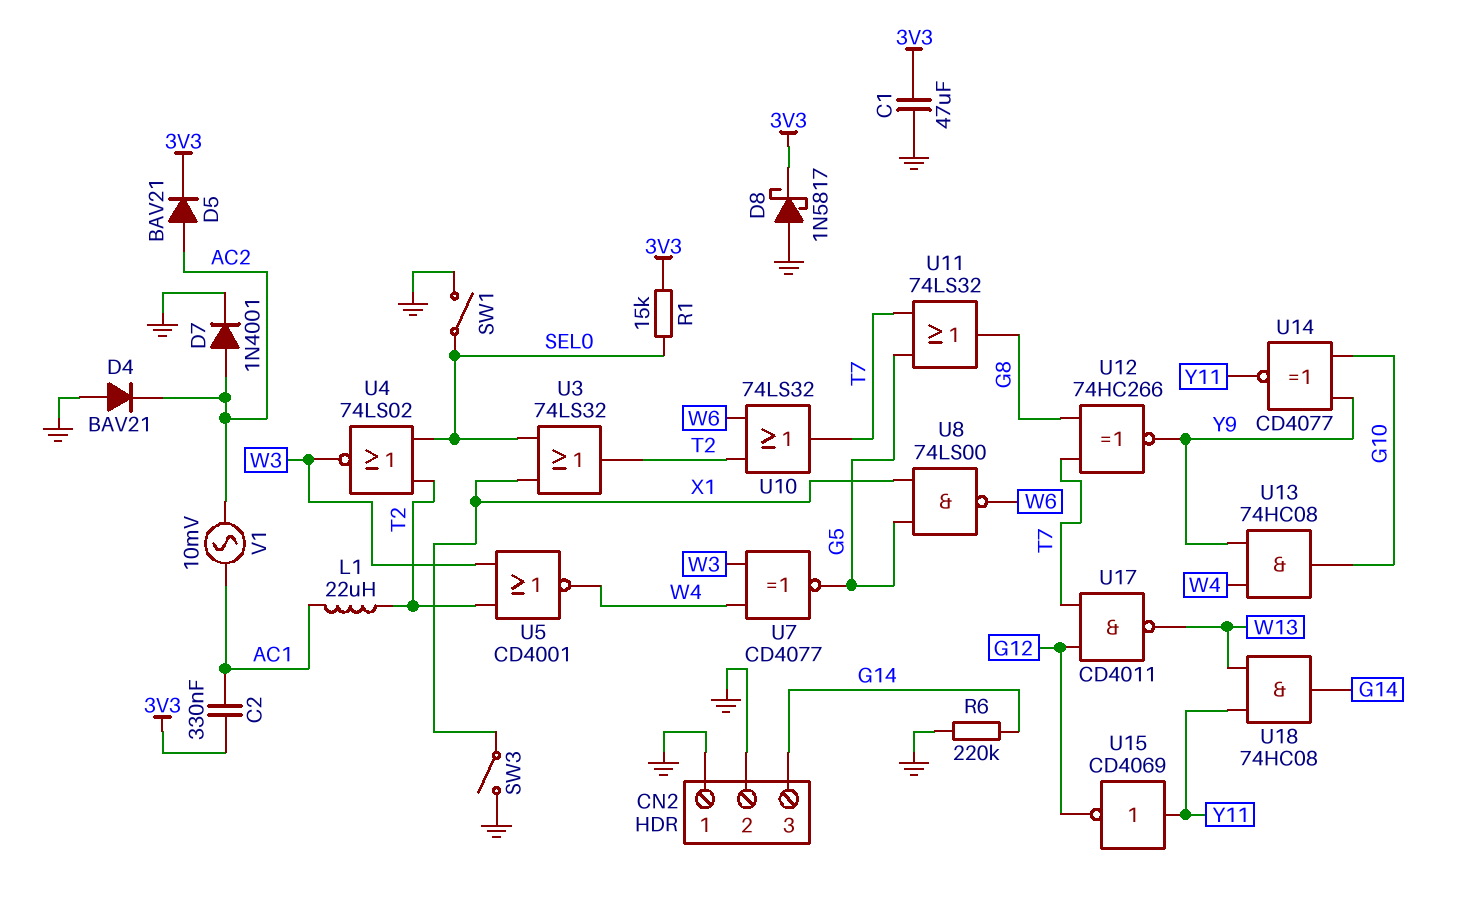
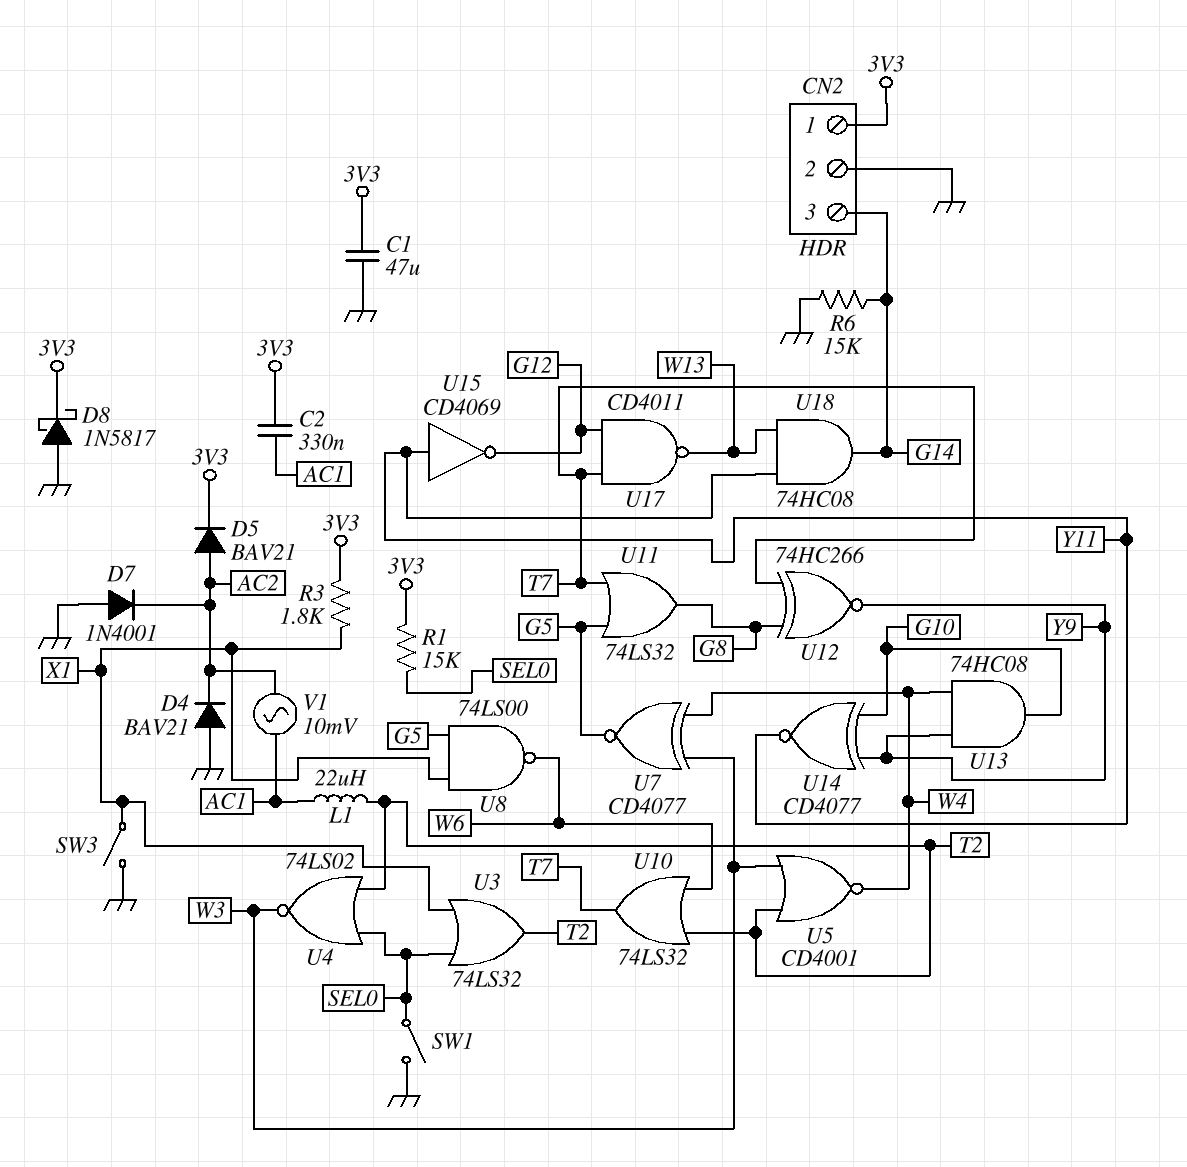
CN2 pin 1: GND -> 3V3
D7: diode 1N4001 (A AC2, K GND) -> diode 1N4001 (A GND, K AC2)
R3: none -> 1.8k (3V3, X1)
R6: 220k (G14, GND) -> 15k (G14, GND)

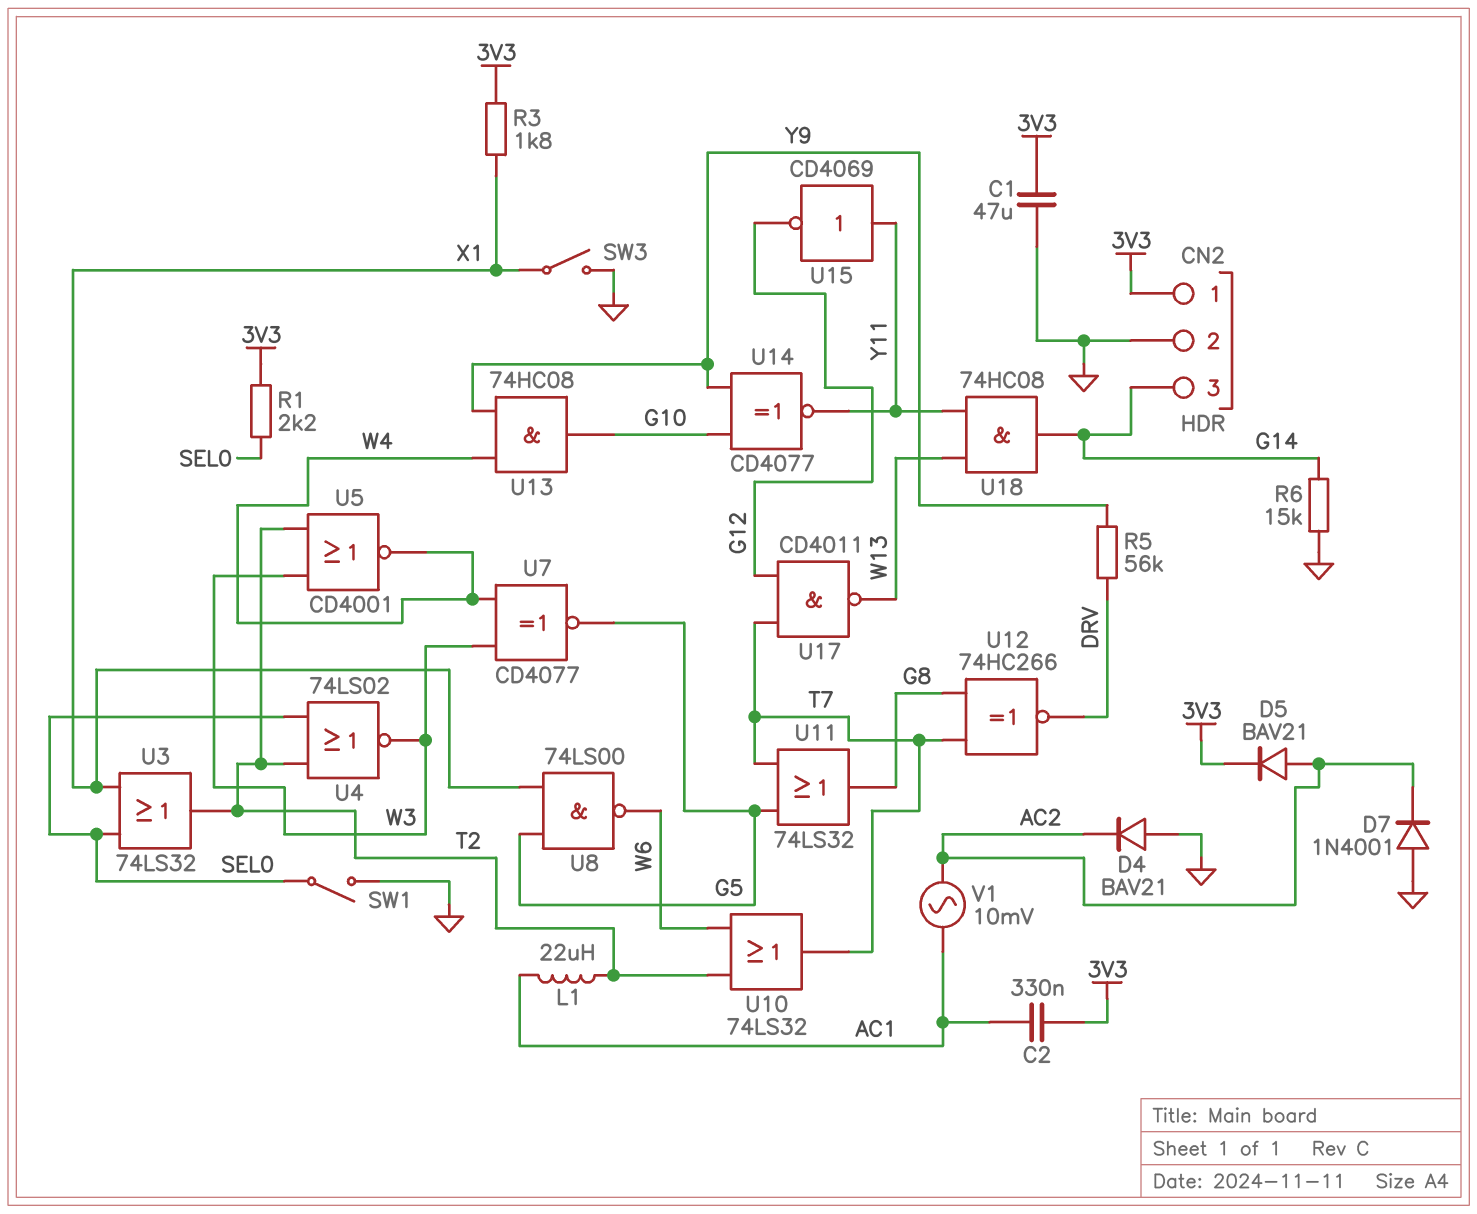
D8: schottky 1N5817 (A GND, K 3V3) -> none
R1: 15k (3V3, SEL0) -> 2.2k (3V3, SEL0)
R5: none -> 56k (DRV, Y9)
U12: XNOR 74HC266 (in G8, in T7, out Y9) -> XNOR 74HC266 (in G8, in T7, out DRV)

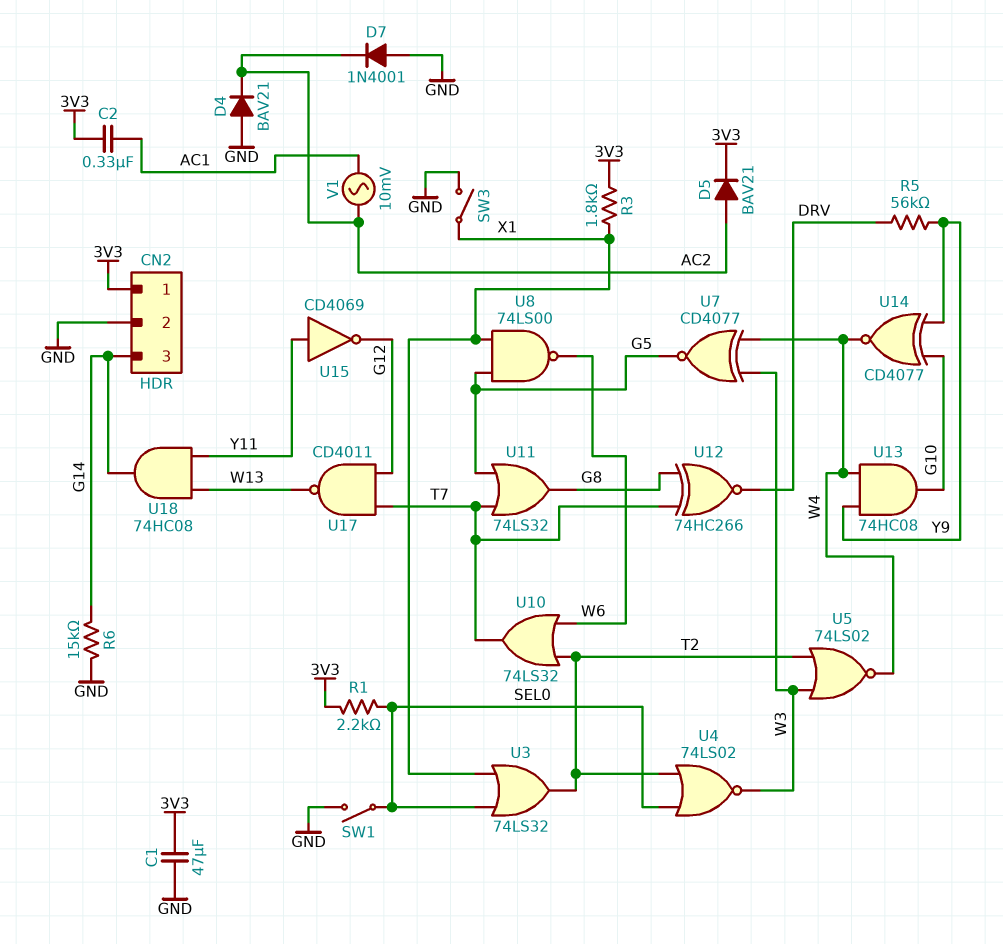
L1: 22uH (AC1, T2) -> none
U5: NOR CD4001 (in T2, in W3, out W4) -> NOR 74LS02 (in T2, in W3, out W4)
U14: XNOR CD4077 (in G10, in Y9, out Y11) -> XNOR CD4077 (in G10, in Y9, out W4)

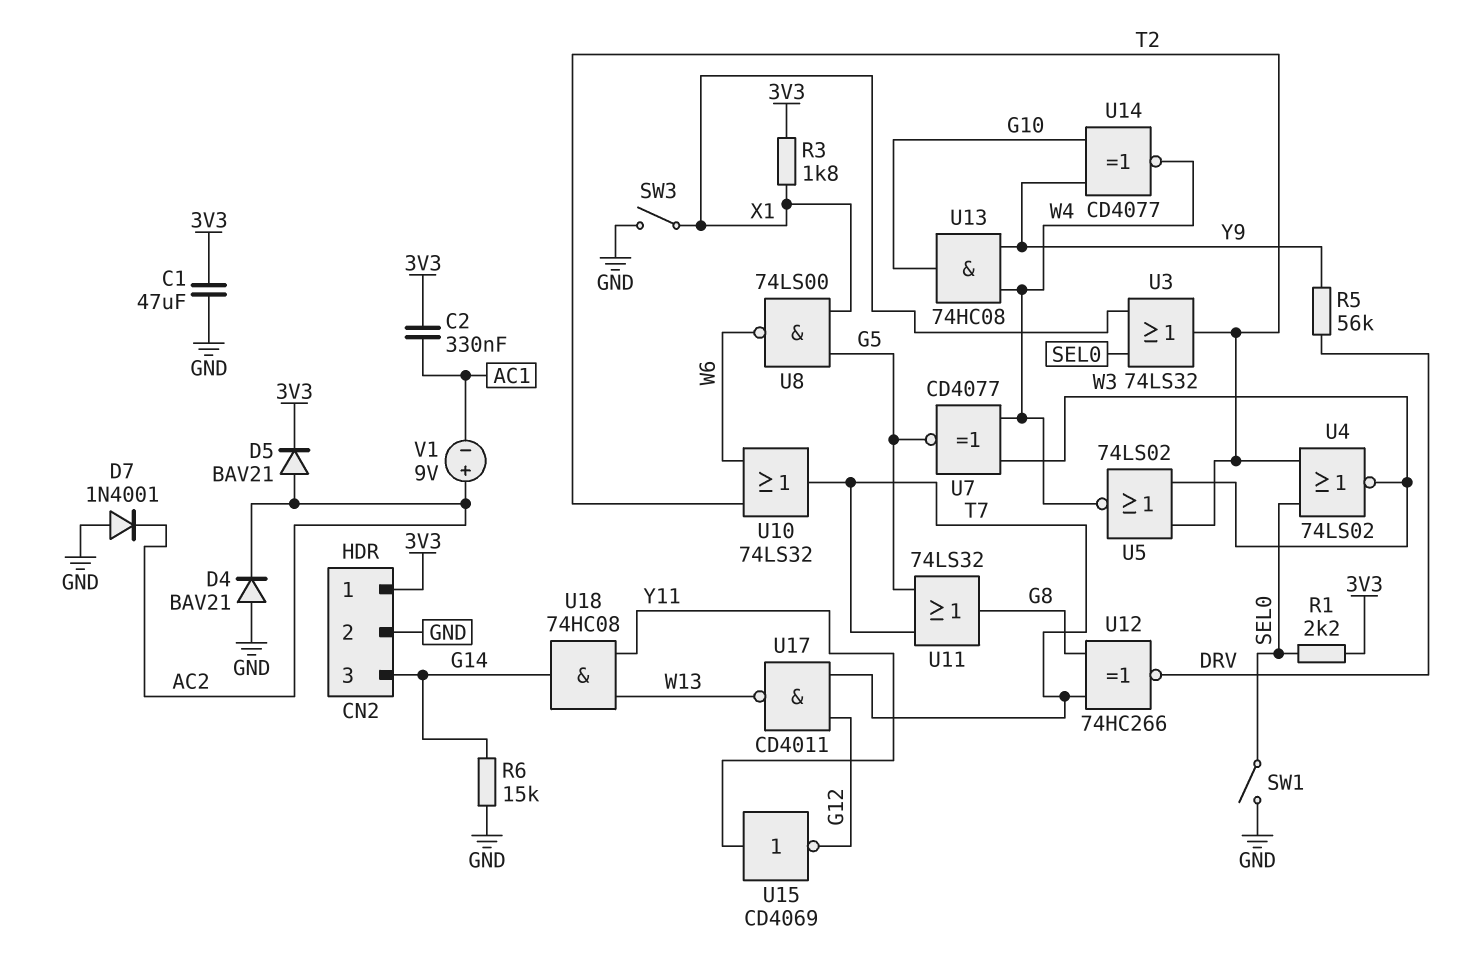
V1: AC 10mV (AC1, AC2) -> 9V (plus AC2, minus AC1)

